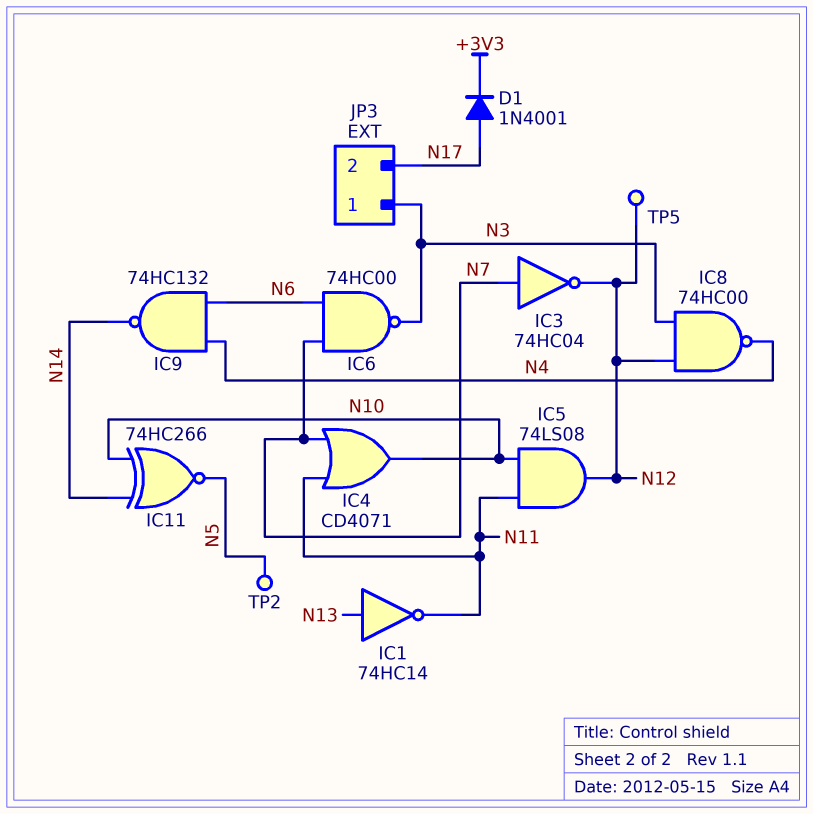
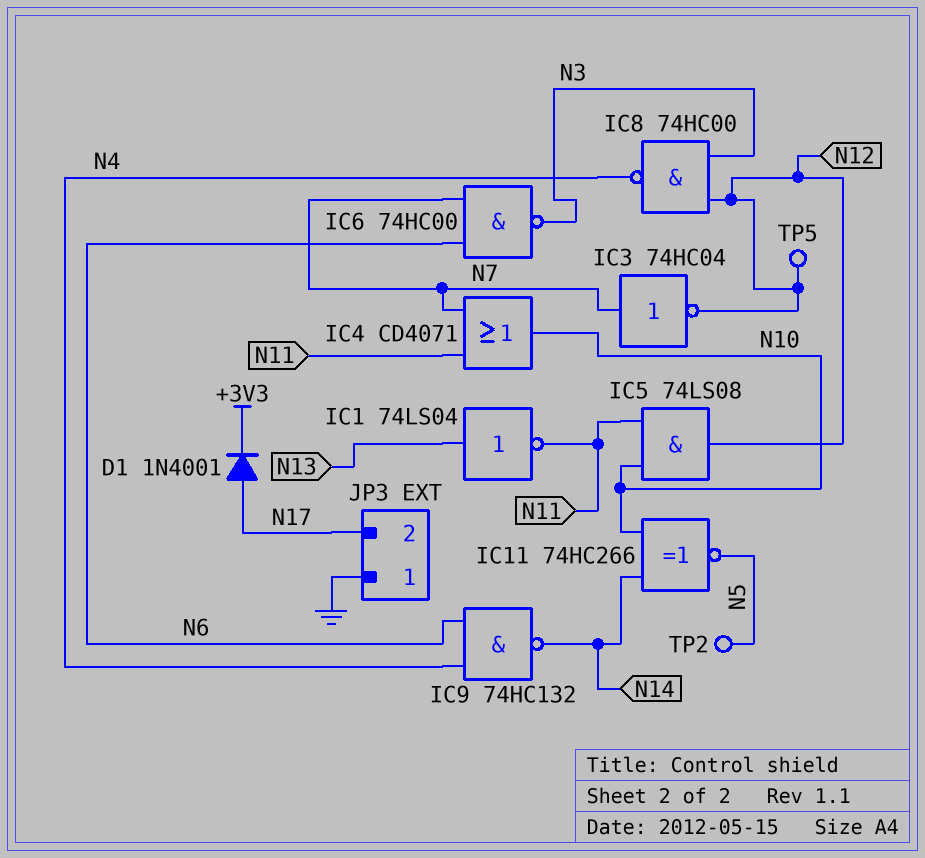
IC1: NOT 74HC14 (in N13, out N11) -> NOT 74LS04 (in N13, out N11)
JP3 pin 1: N3 -> GND

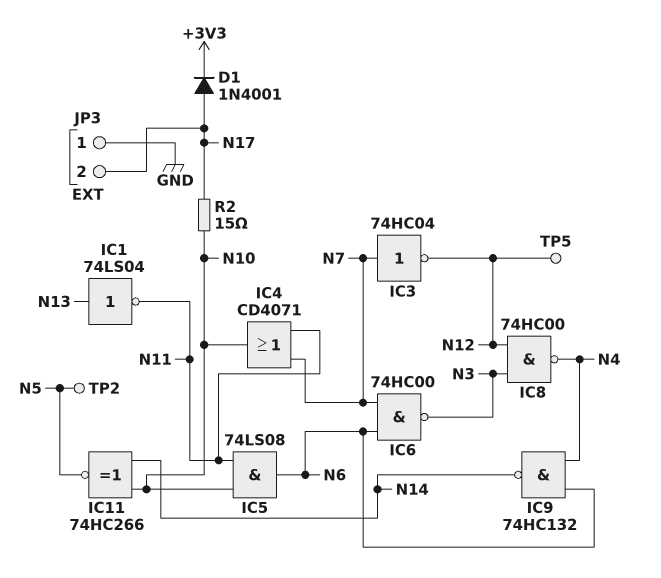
IC5: AND 74LS08 (in N10, in N11, out N12) -> AND 74LS08 (in N10, in N11, out N6)
R2: none -> 15 (N10, N17)

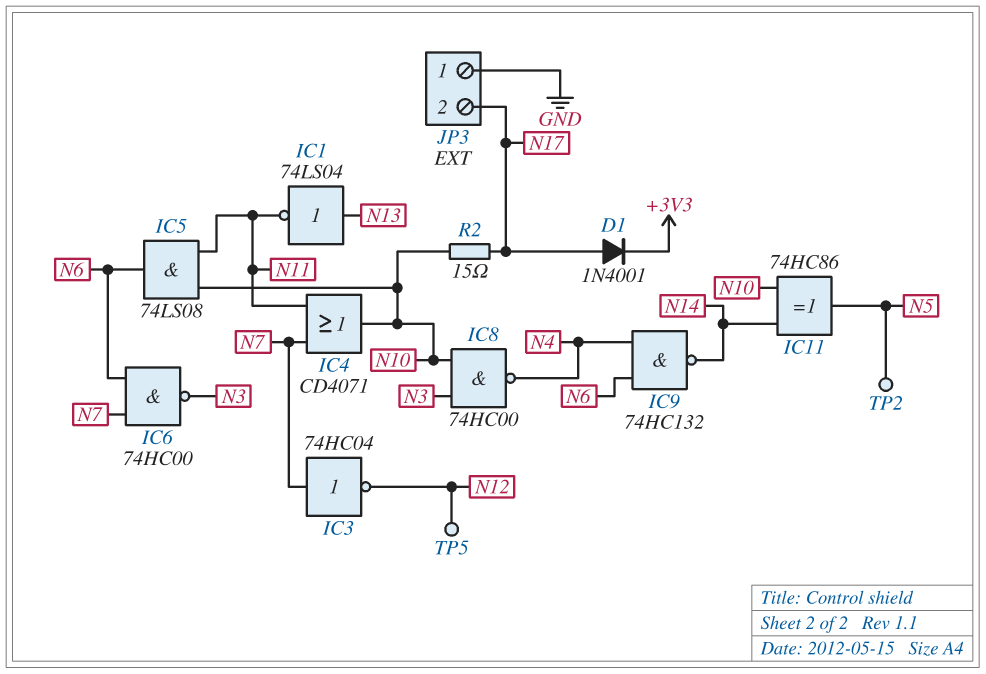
IC8: NAND 74HC00 (in N3, in N12, out N4) -> NAND 74HC00 (in N3, in N10, out N4)
IC11: XNOR 74HC266 (in N10, in N14, out N5) -> XOR 74HC86 (in N10, in N14, out N5)

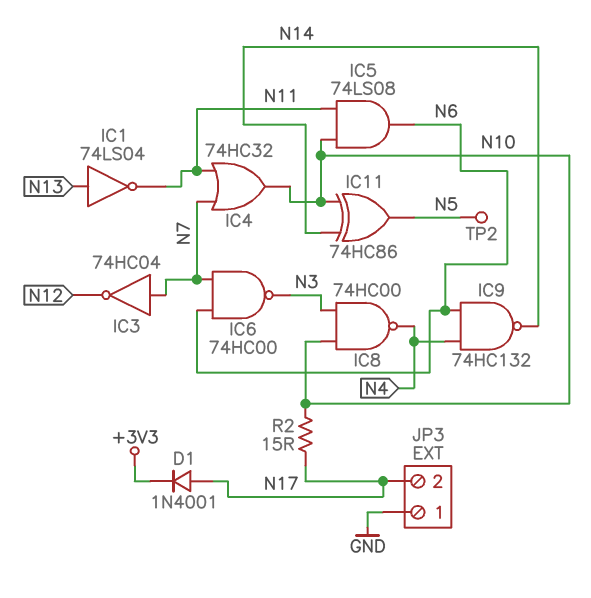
IC4: OR CD4071 (in N7, in N11, out N10) -> OR 74HC32 (in N7, in N11, out N10)
TP5: test point (N12) -> none

